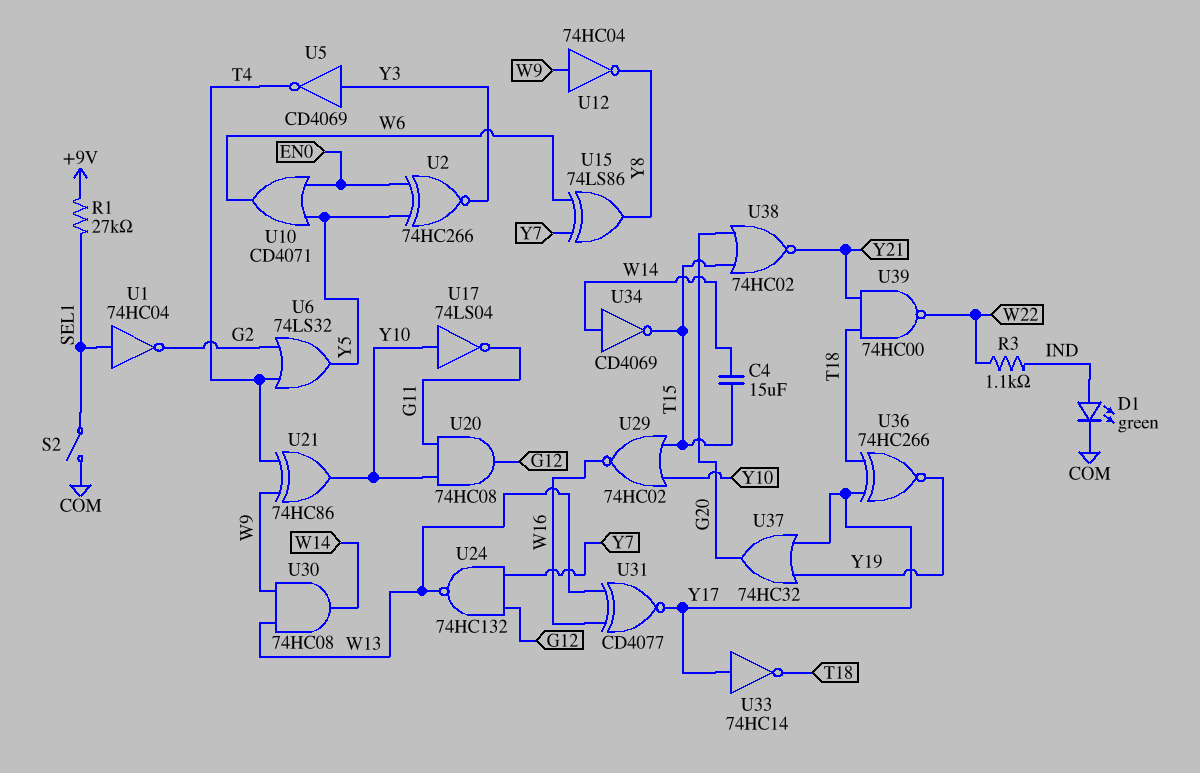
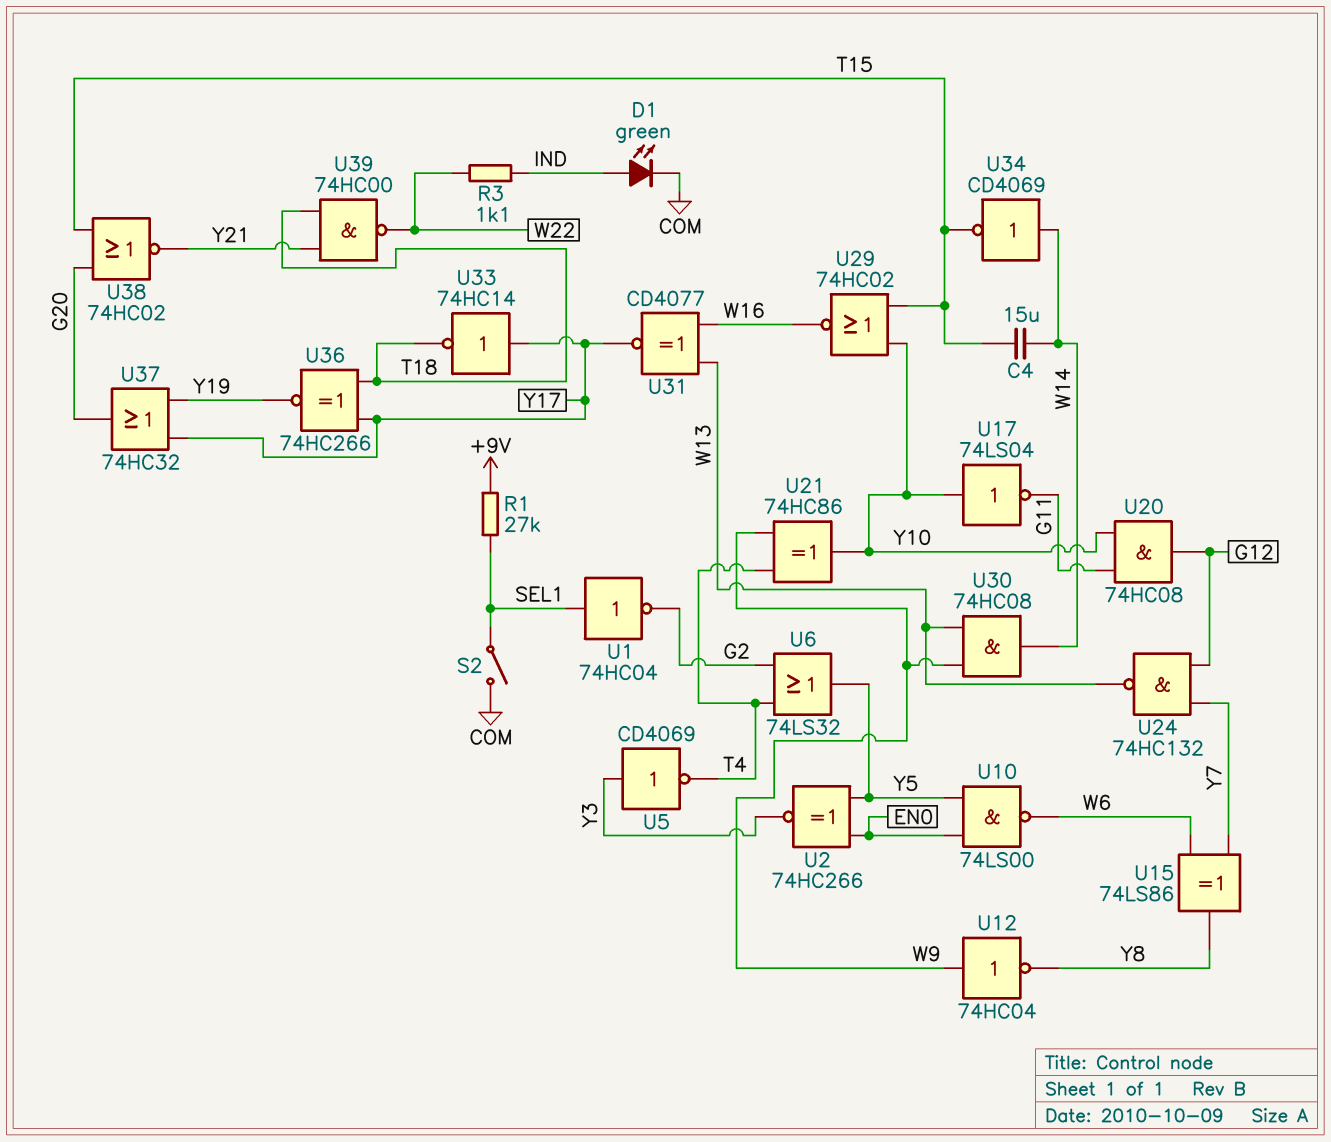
U10: OR CD4071 (in EN0, in Y5, out W6) -> NAND 74LS00 (in EN0, in Y5, out W6)

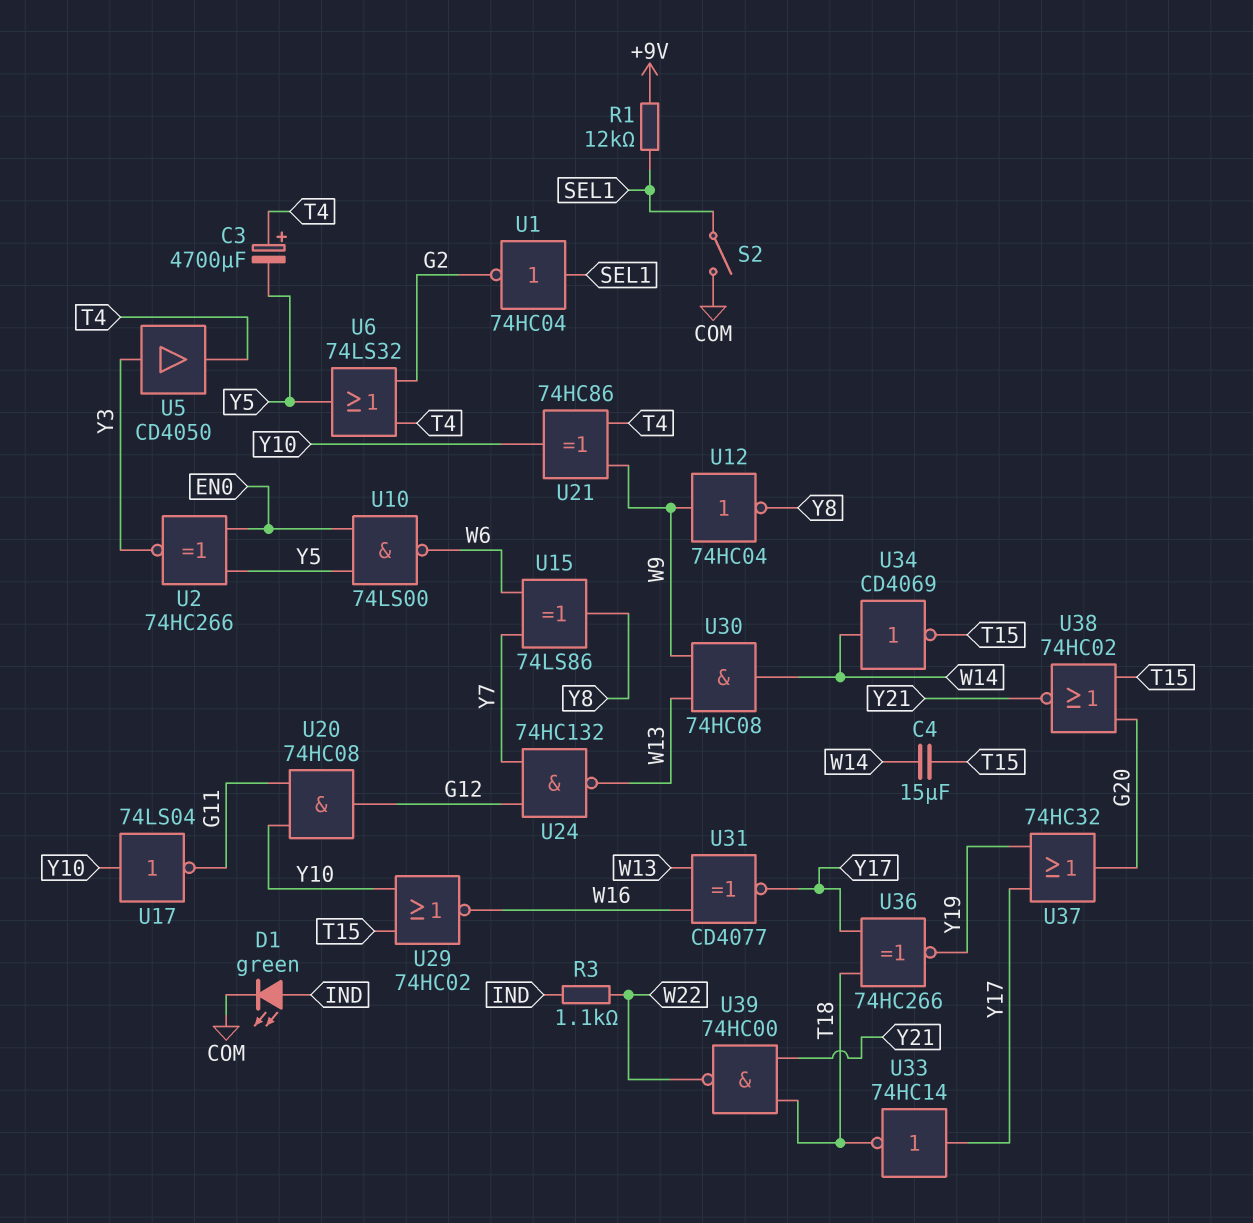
C3: none -> 4700uF (plus T4, minus Y5)
R1: 27k (+9V, SEL1) -> 12k (+9V, SEL1)
U5: NOT CD4069 (in Y3, out T4) -> buffer CD4050 (in Y3, out T4)

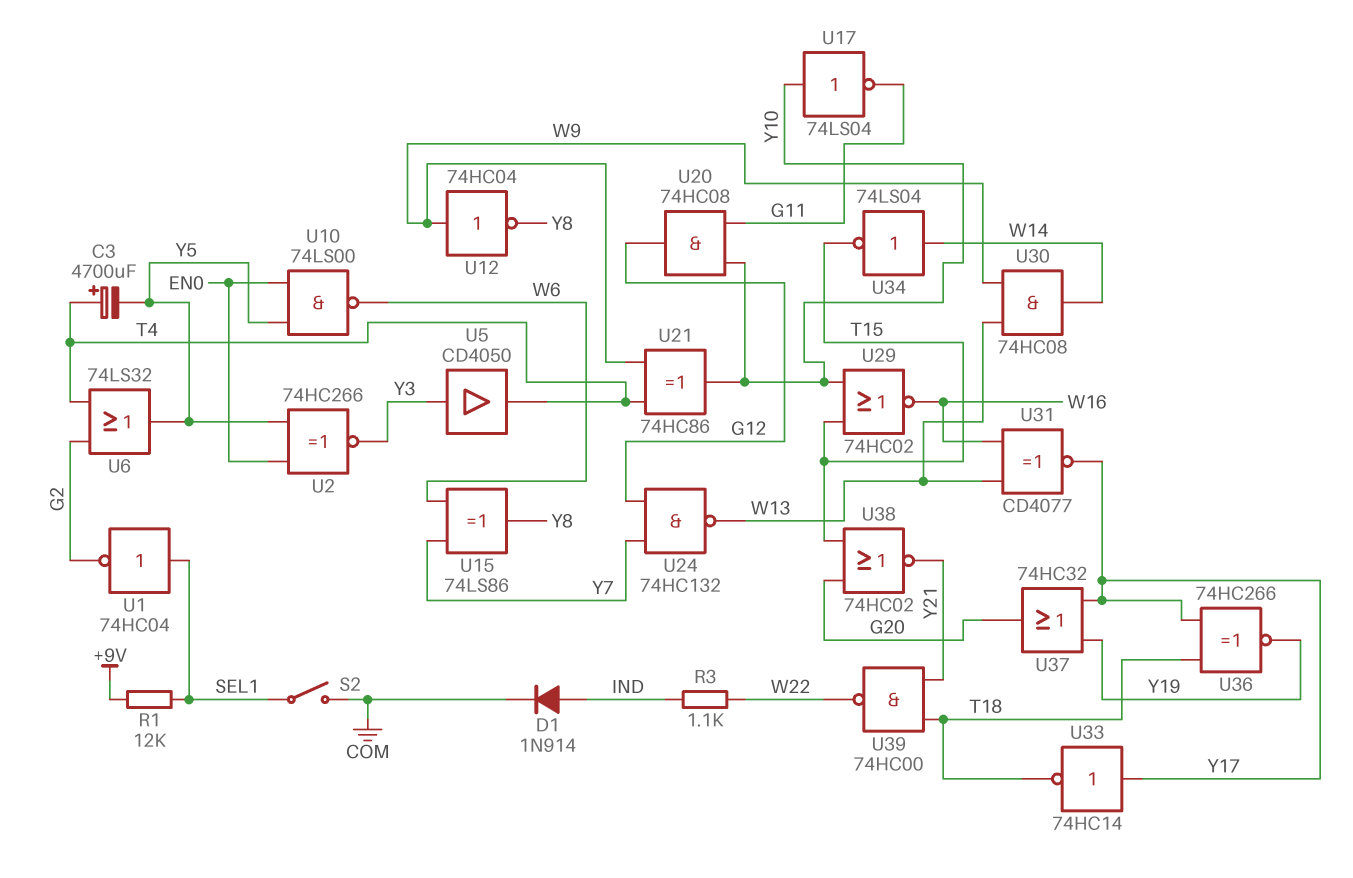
C4: 15uF (T15, W14) -> none
D1: LED green (A IND, K COM) -> diode 1N914 (A IND, K COM)
U34: NOT CD4069 (in W14, out T15) -> NOT 74LS04 (in W14, out T15)

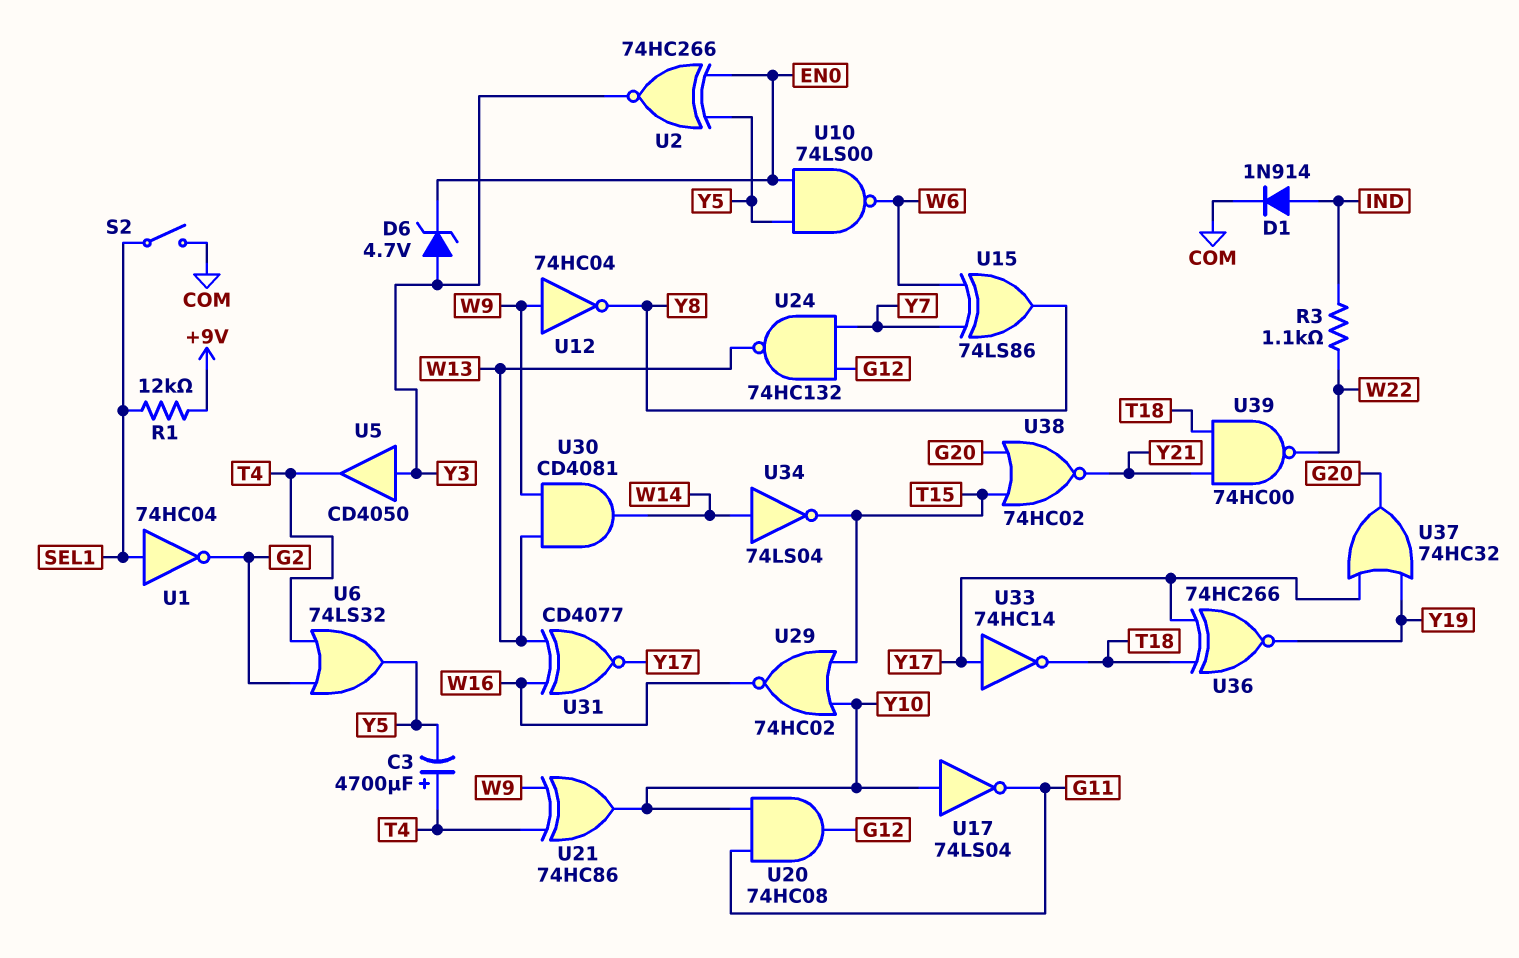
D6: none -> zener 4.7V (A Y3, K EN0)
U30: AND 74HC08 (in W9, in W13, out W14) -> AND CD4081 (in W9, in W13, out W14)

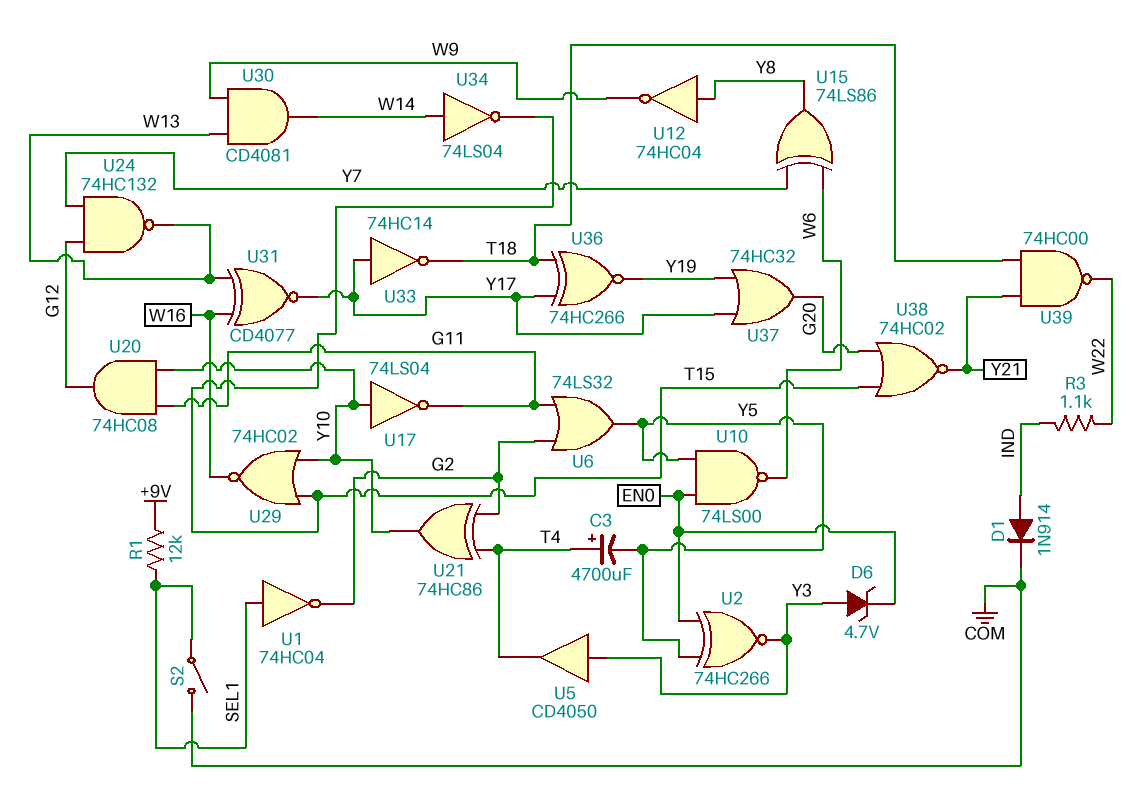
U6: OR 74LS32 (in G2, in T4, out Y5) -> OR 74LS32 (in G2, in G11, out Y5)
U12: NOT 74HC04 (in W9, out Y8) -> NOT 74HC04 (in Y8, out W9)
U21: XOR 74HC86 (in T4, in W9, out Y10) -> XOR 74HC86 (in G2, in T4, out Y10)

